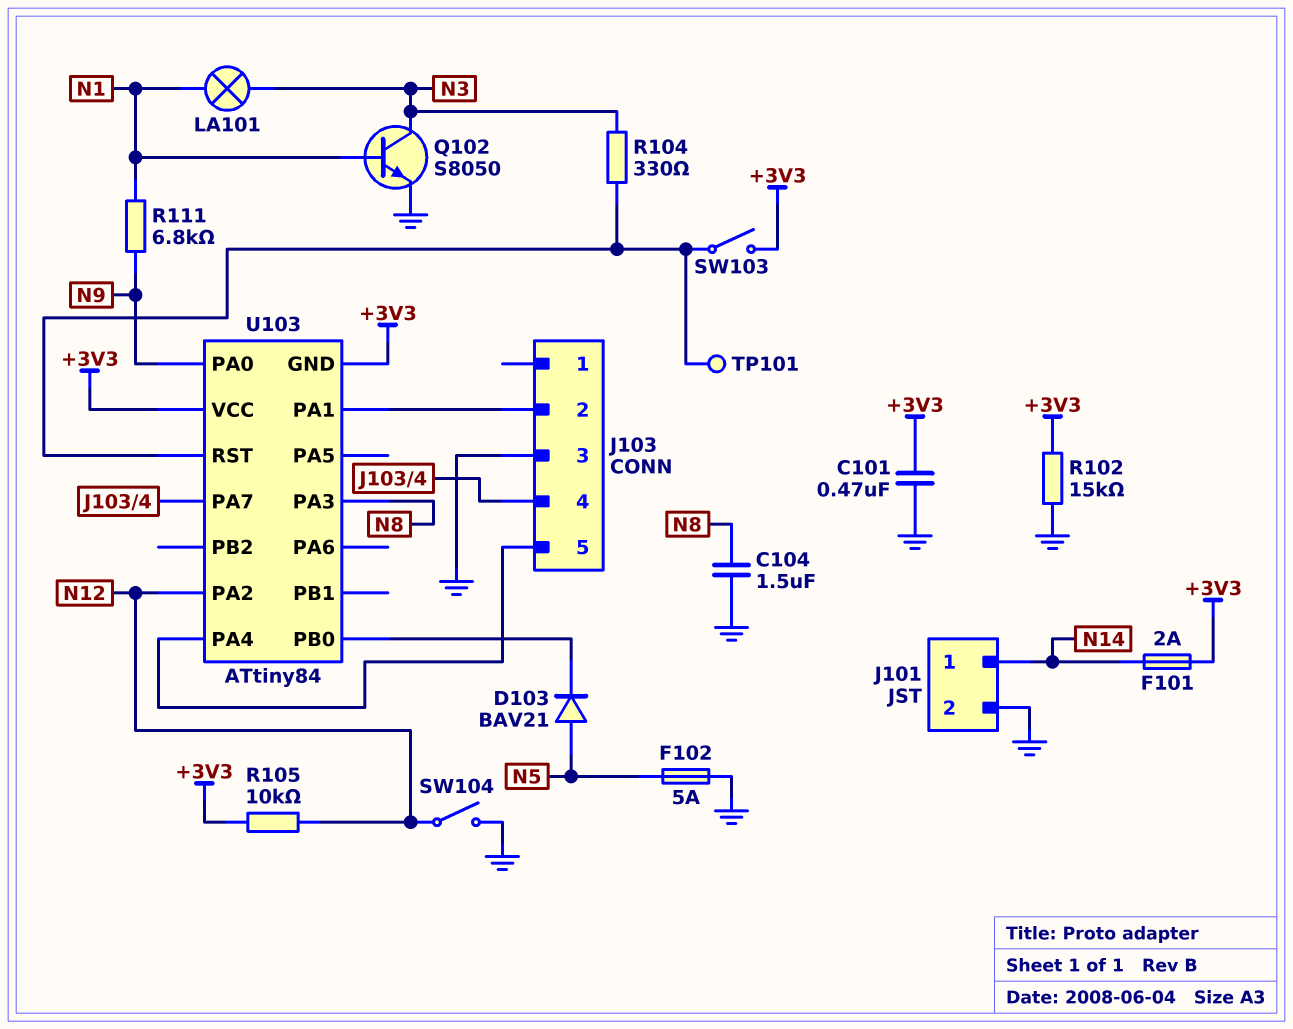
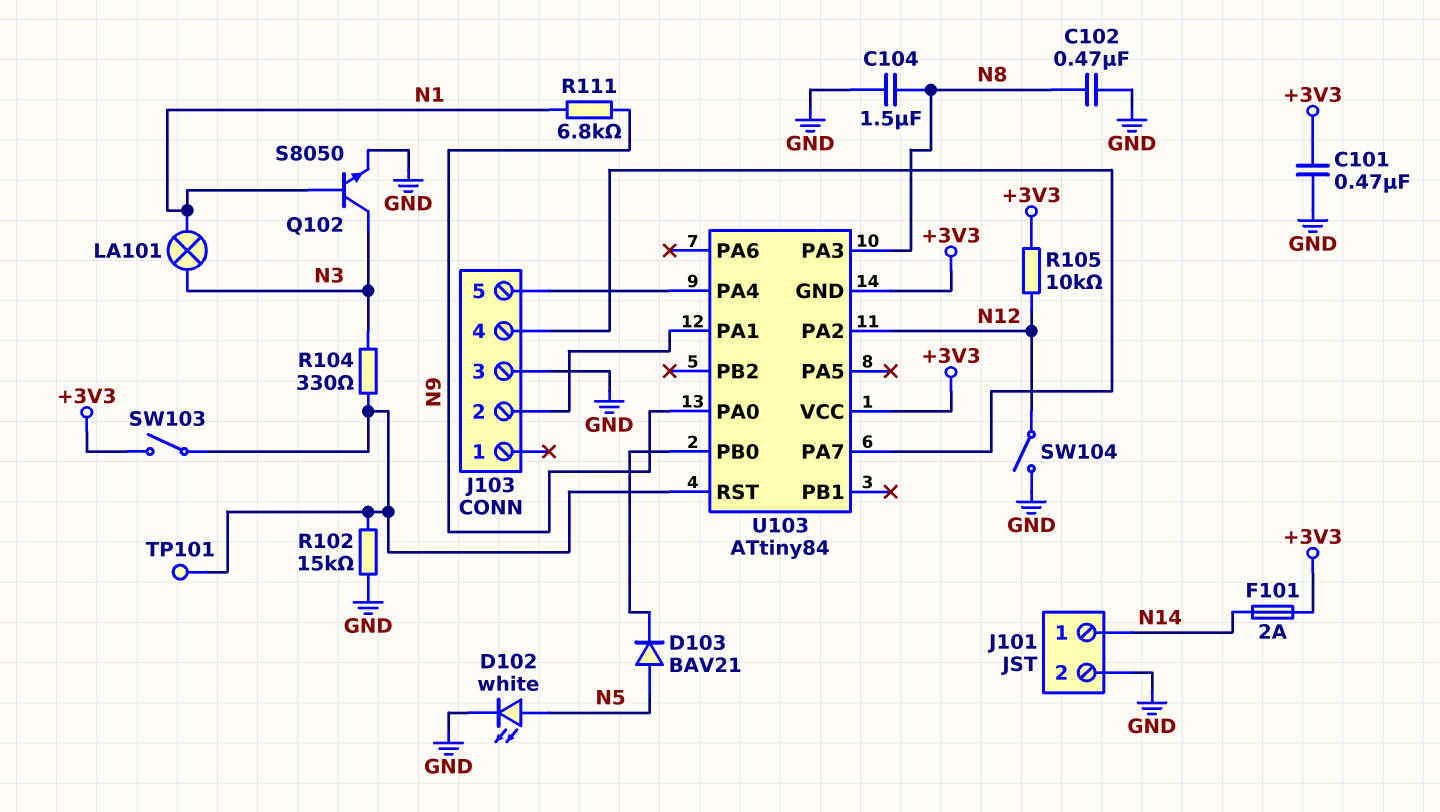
C102: none -> 470nF (GND, N8)
D102: none -> LED white (A N5, K GND)
F102: 5A (GND, N5) -> none
R102: 15k (+3V3, GND) -> 15k (GND, U103/RST)

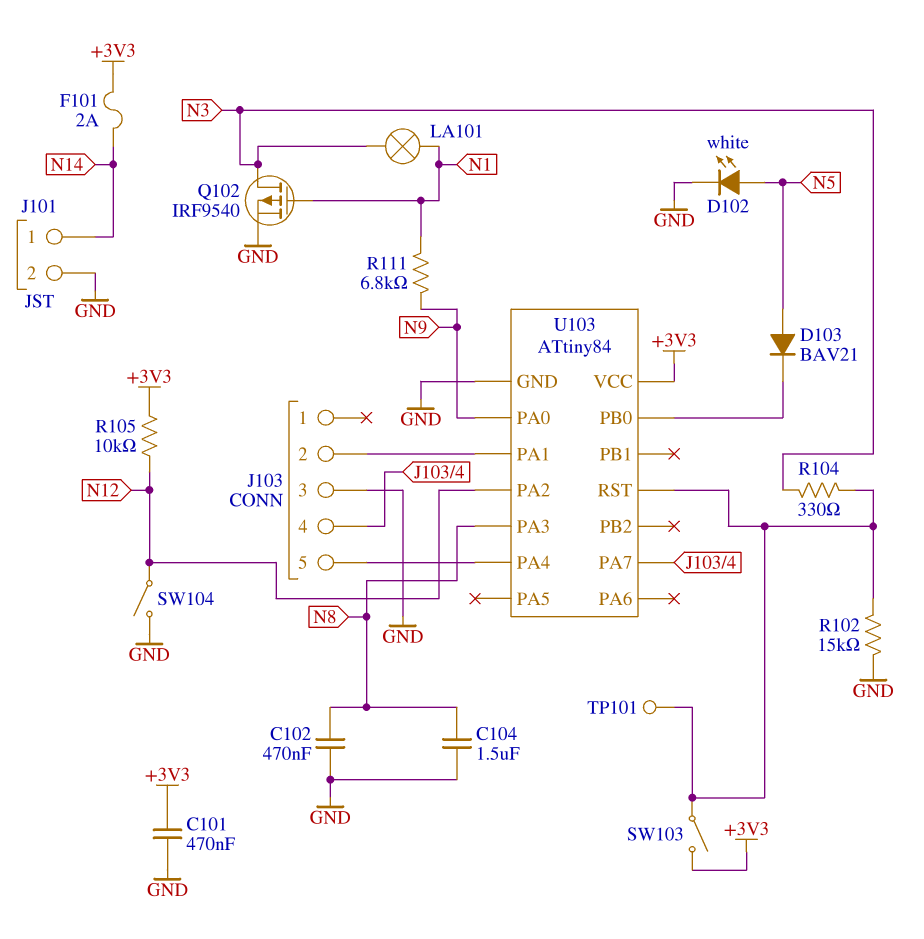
Q102: NPN S8050 (B N1, C N3, E GND) -> PMOS IRF9540 (G N1, D N3, S GND)
U103 pin GND: +3V3 -> GND

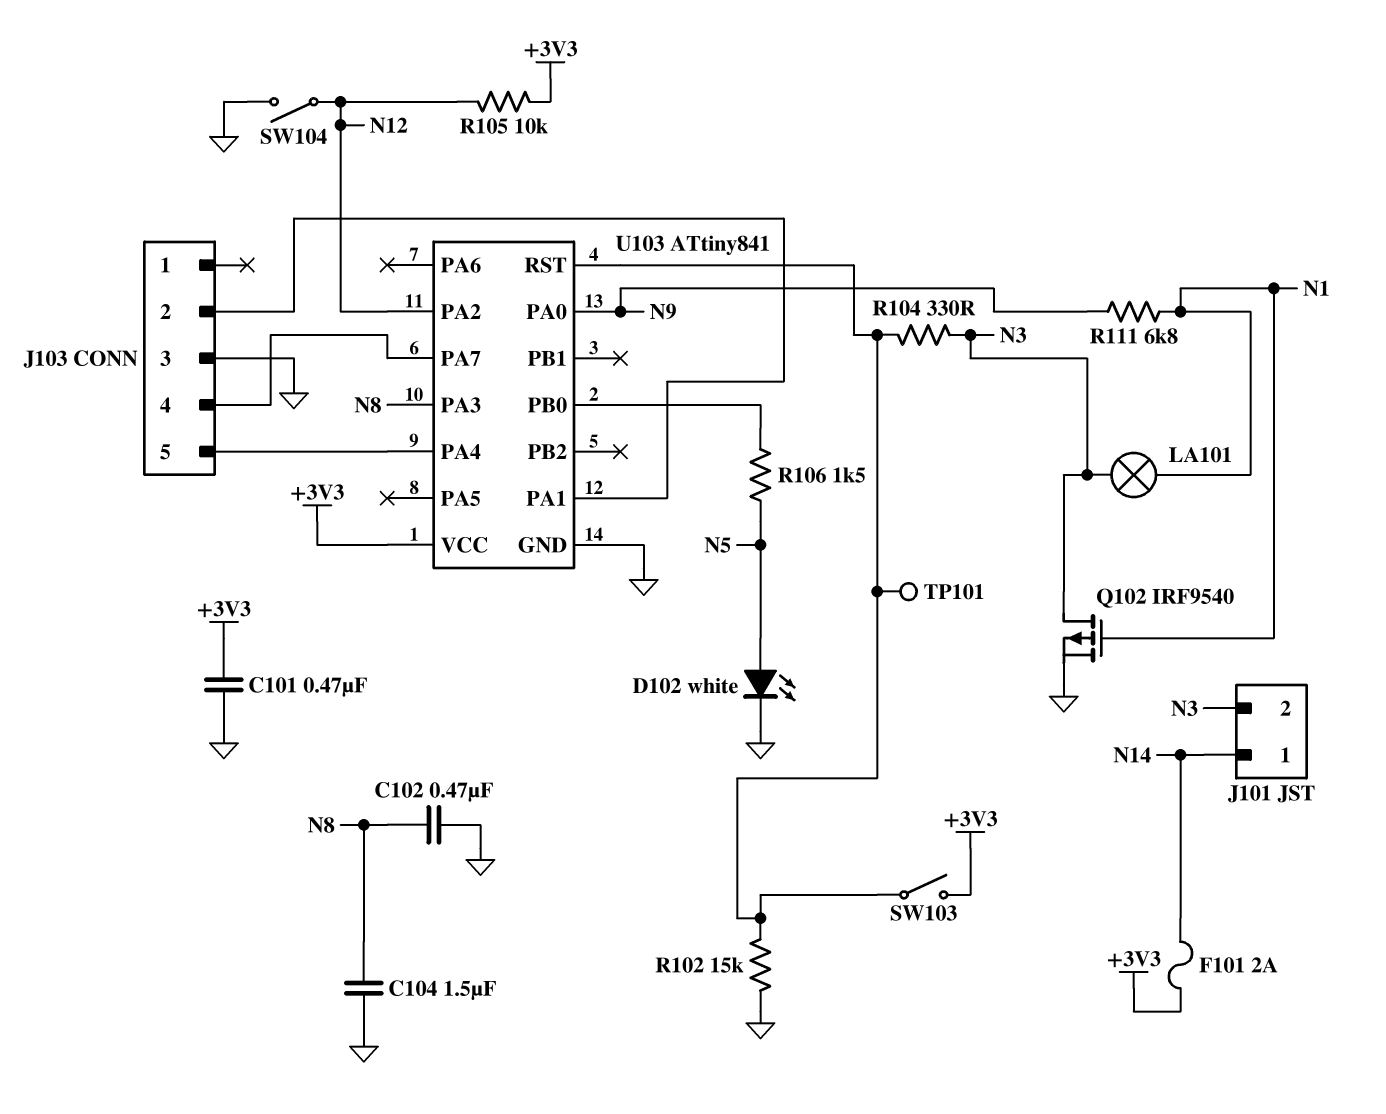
D103: diode BAV21 (A N5, K U103/PB0) -> none
J101 pin 2: GND -> N3
R106: none -> 1.5k (N5, U103/PB0)
U103: ATtiny84 -> ATtiny841

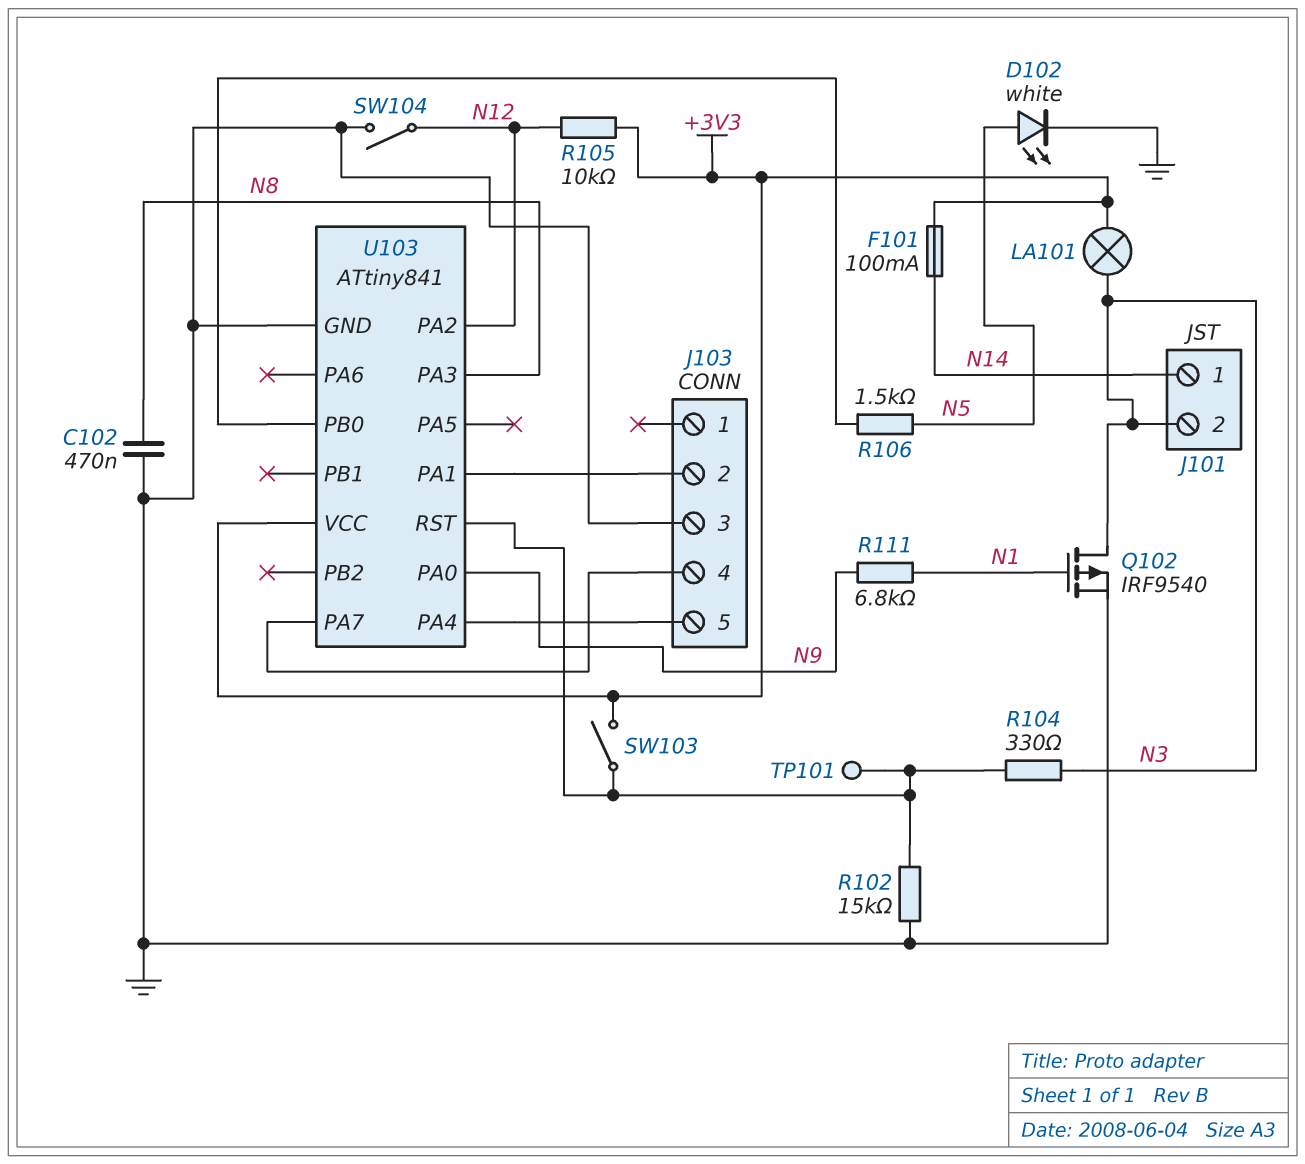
C101: 470nF (+3V3, GND) -> none
C104: 1.5uF (GND, N8) -> none
F101: 2A (+3V3, N14) -> 100mA (+3V3, N14)
LA101: lamp (N1, N3) -> lamp (+3V3, N3)

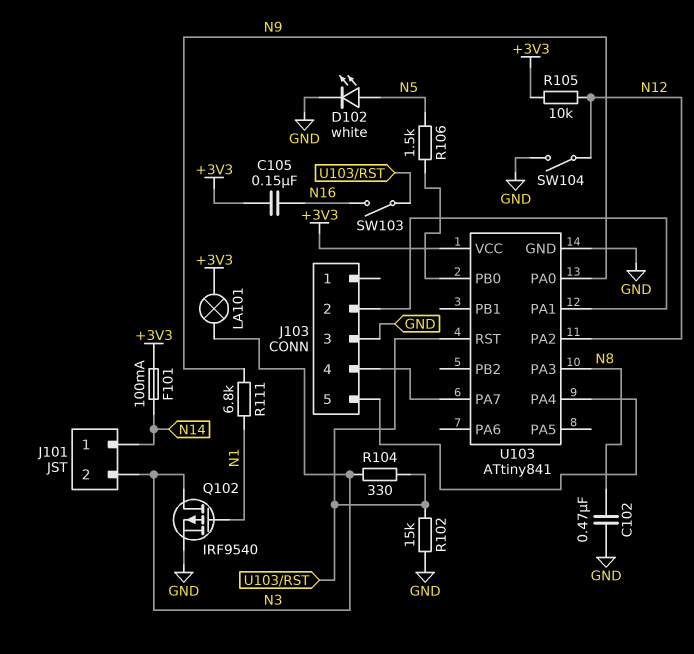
C105: none -> 150nF (+3V3, N16)
SW103: switch (+3V3, U103/RST) -> switch (N16, U103/RST)
TP101: test point (U103/RST) -> none

